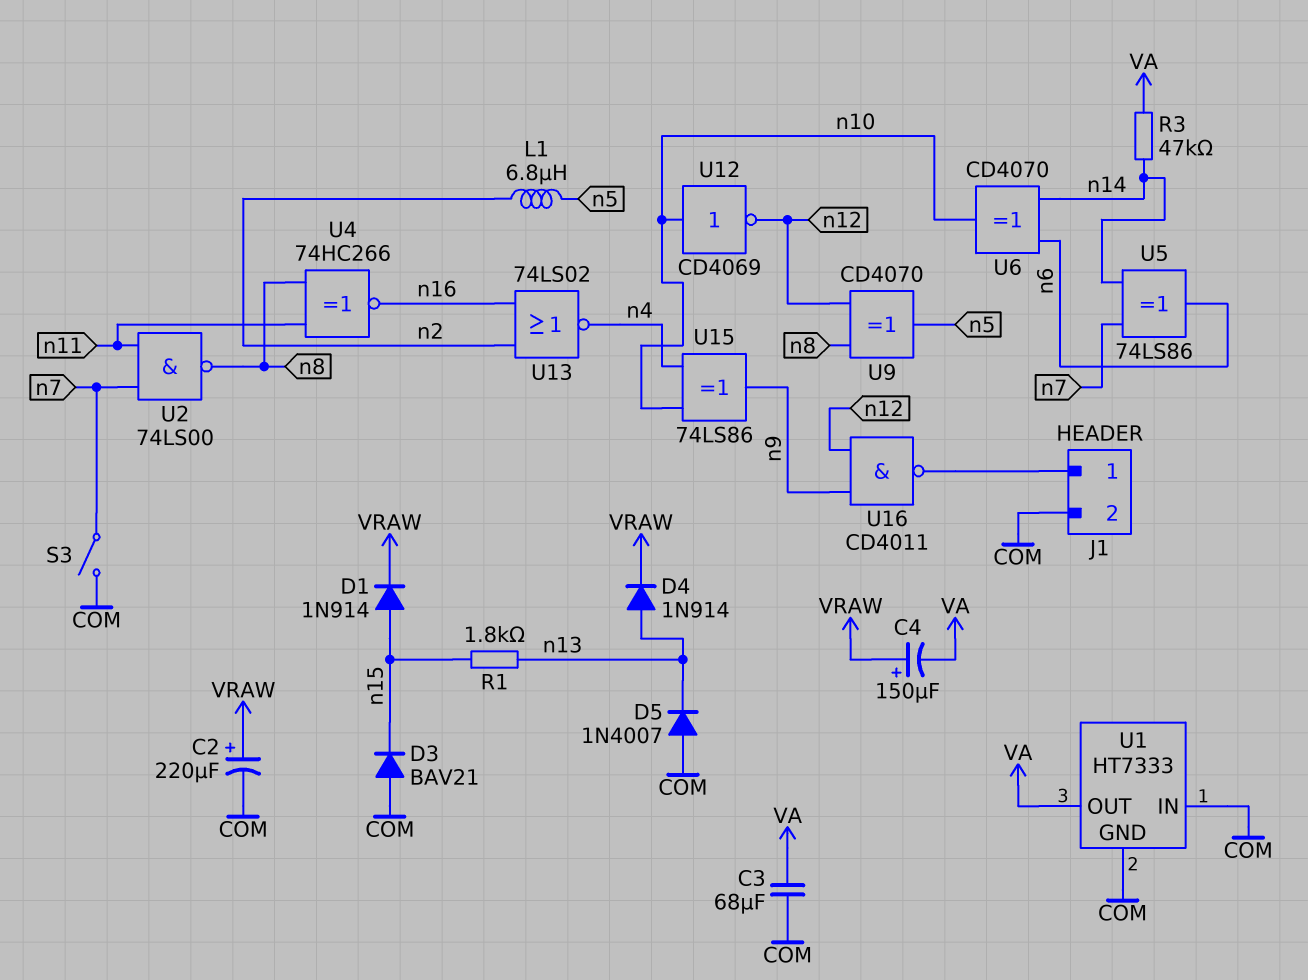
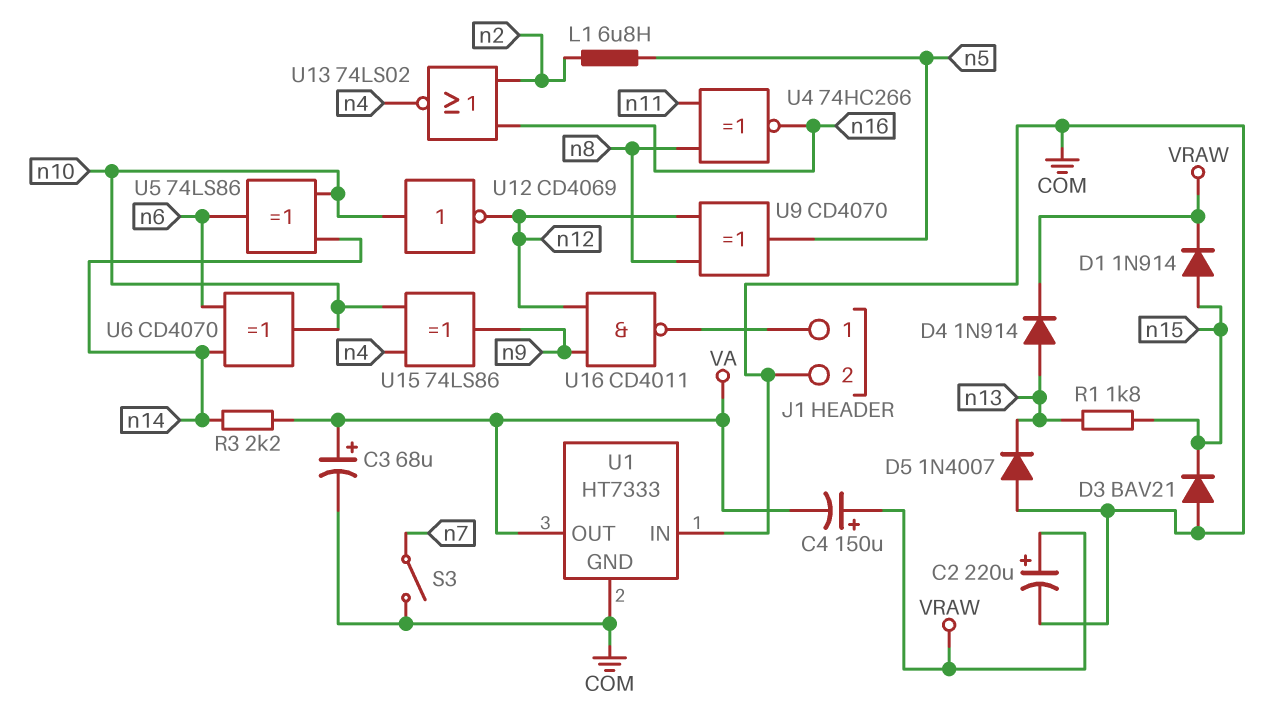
C3: 68uF (COM, VA) -> 68uF (plus VA, minus COM)
R3: 47k (VA, n14) -> 2.2k (VA, n14)
U2: NAND 74LS00 (in n7, in n11, out n8) -> none
U5: XOR 74LS86 (in n7, in n14, out n6) -> XOR 74LS86 (in n10, in n14, out n6)

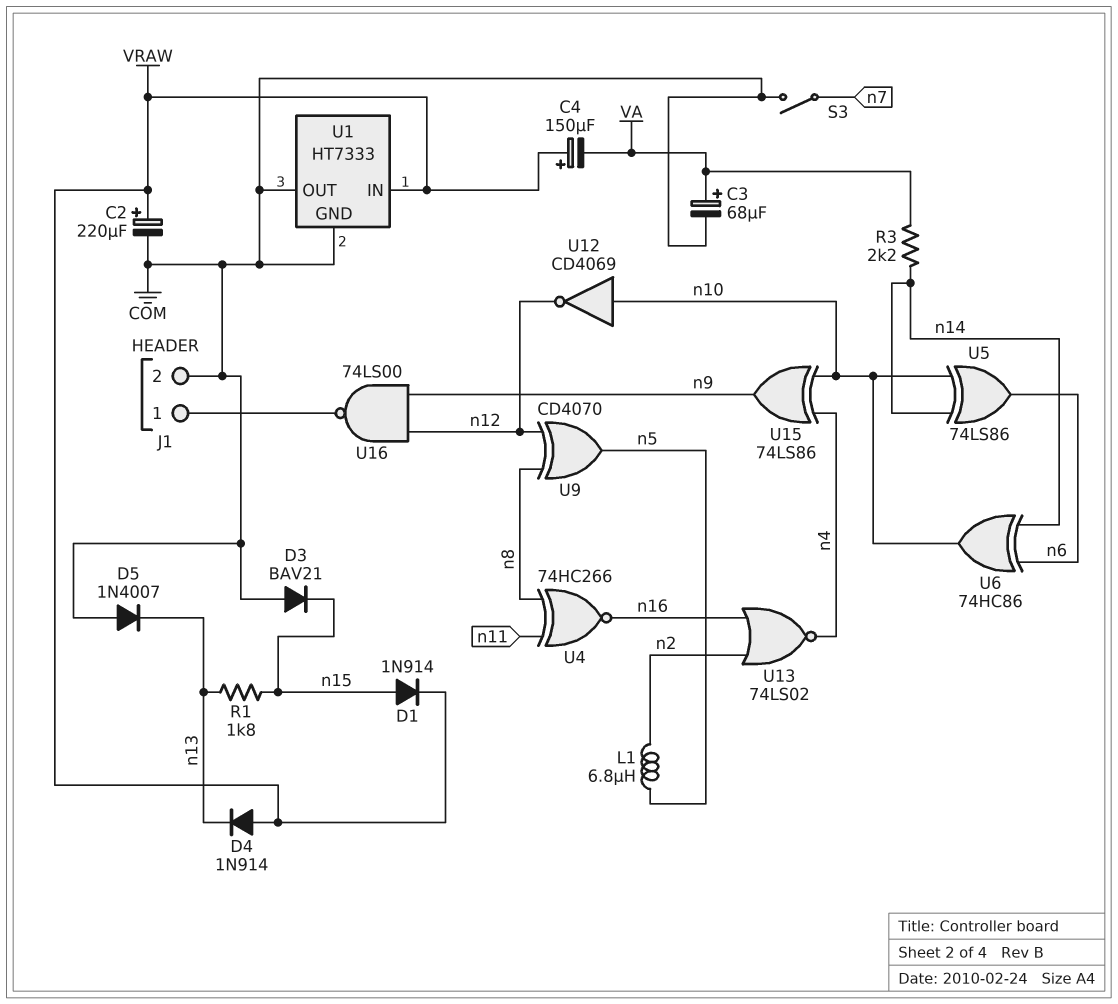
D4: diode 1N914 (A n13, K VRAW) -> diode 1N914 (A VRAW, K n13)
U1 pin IN: COM -> VRAW
U1 pin OUT: VA -> COM
U6: XOR CD4070 (in n6, in n14, out n10) -> XOR 74HC86 (in n6, in n14, out n10)
U16: NAND CD4011 (in n9, in n12, out J1/1) -> NAND 74LS00 (in n9, in n12, out J1/1)

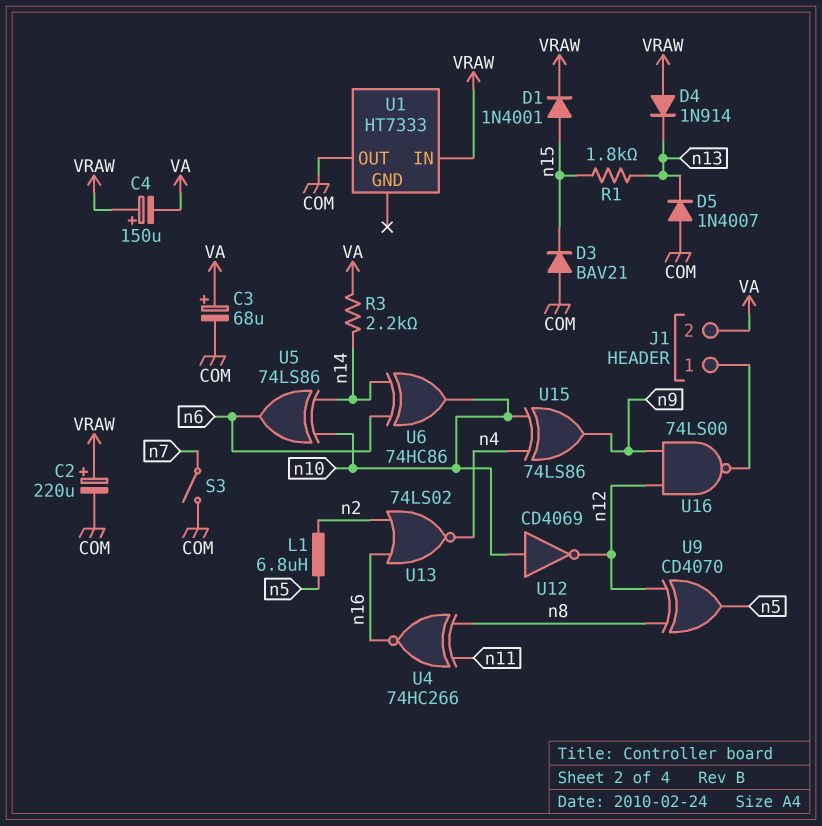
D1: diode 1N914 (A n15, K VRAW) -> diode 1N4001 (A n15, K VRAW)
J1 pin 2: COM -> VA
U1 pin GND: COM -> none

